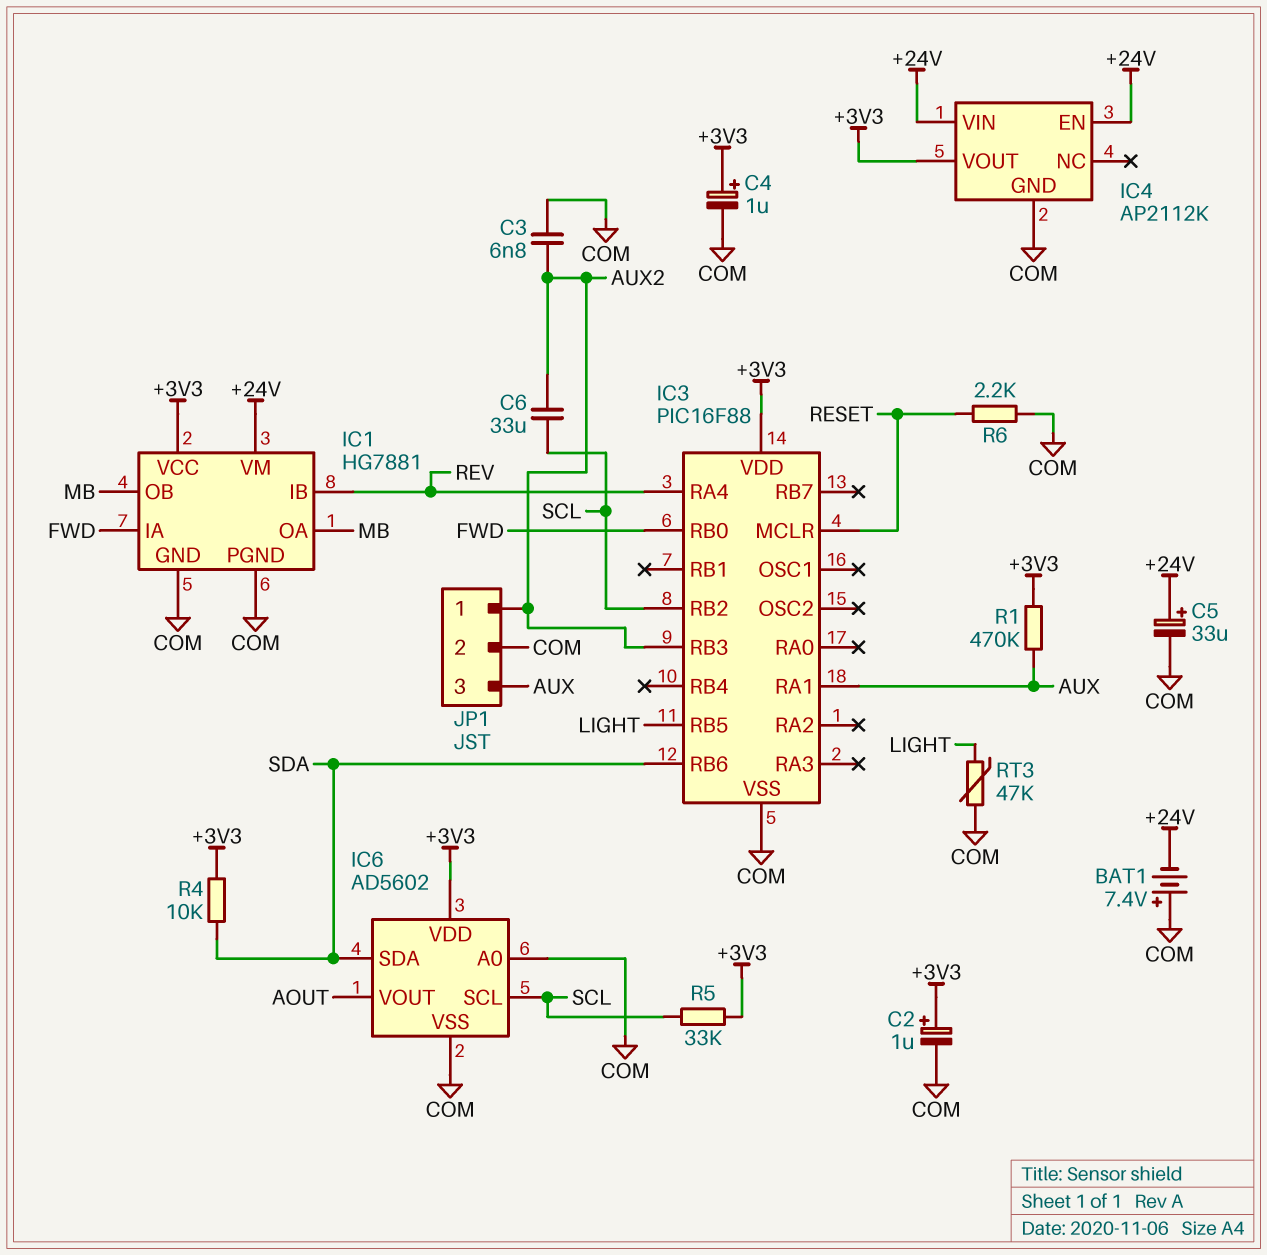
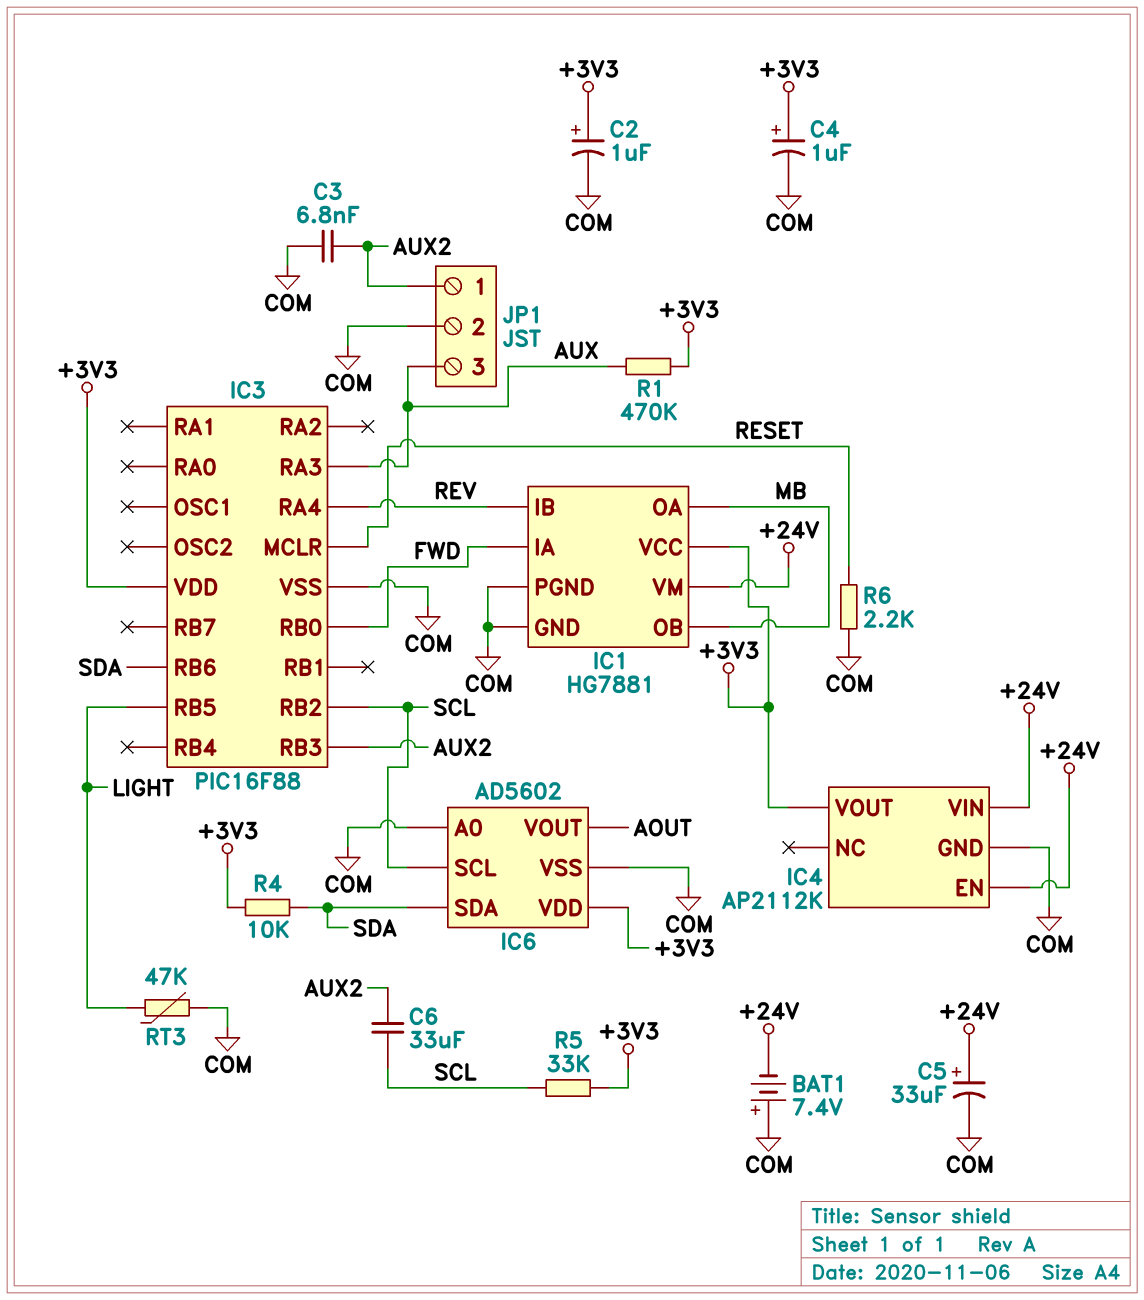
IC3 pin RA1: AUX -> none
IC3 pin RA3: none -> AUX

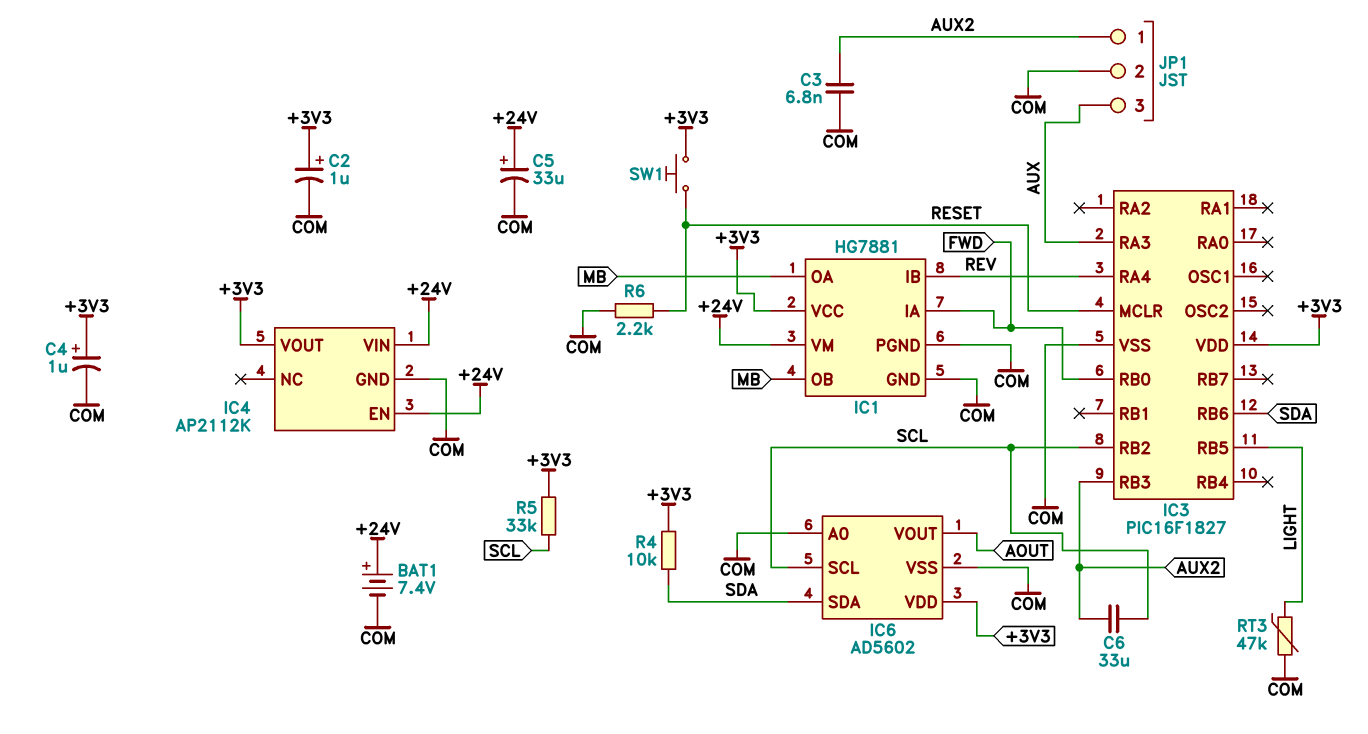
BAT1: 7.4V (plus COM, minus +24V) -> 7.4V (plus +24V, minus COM)
IC3: PIC16F88 -> PIC16F1827
R1: 470k (+3V3, AUX) -> none
SW1: none -> button (+3V3, RESET)

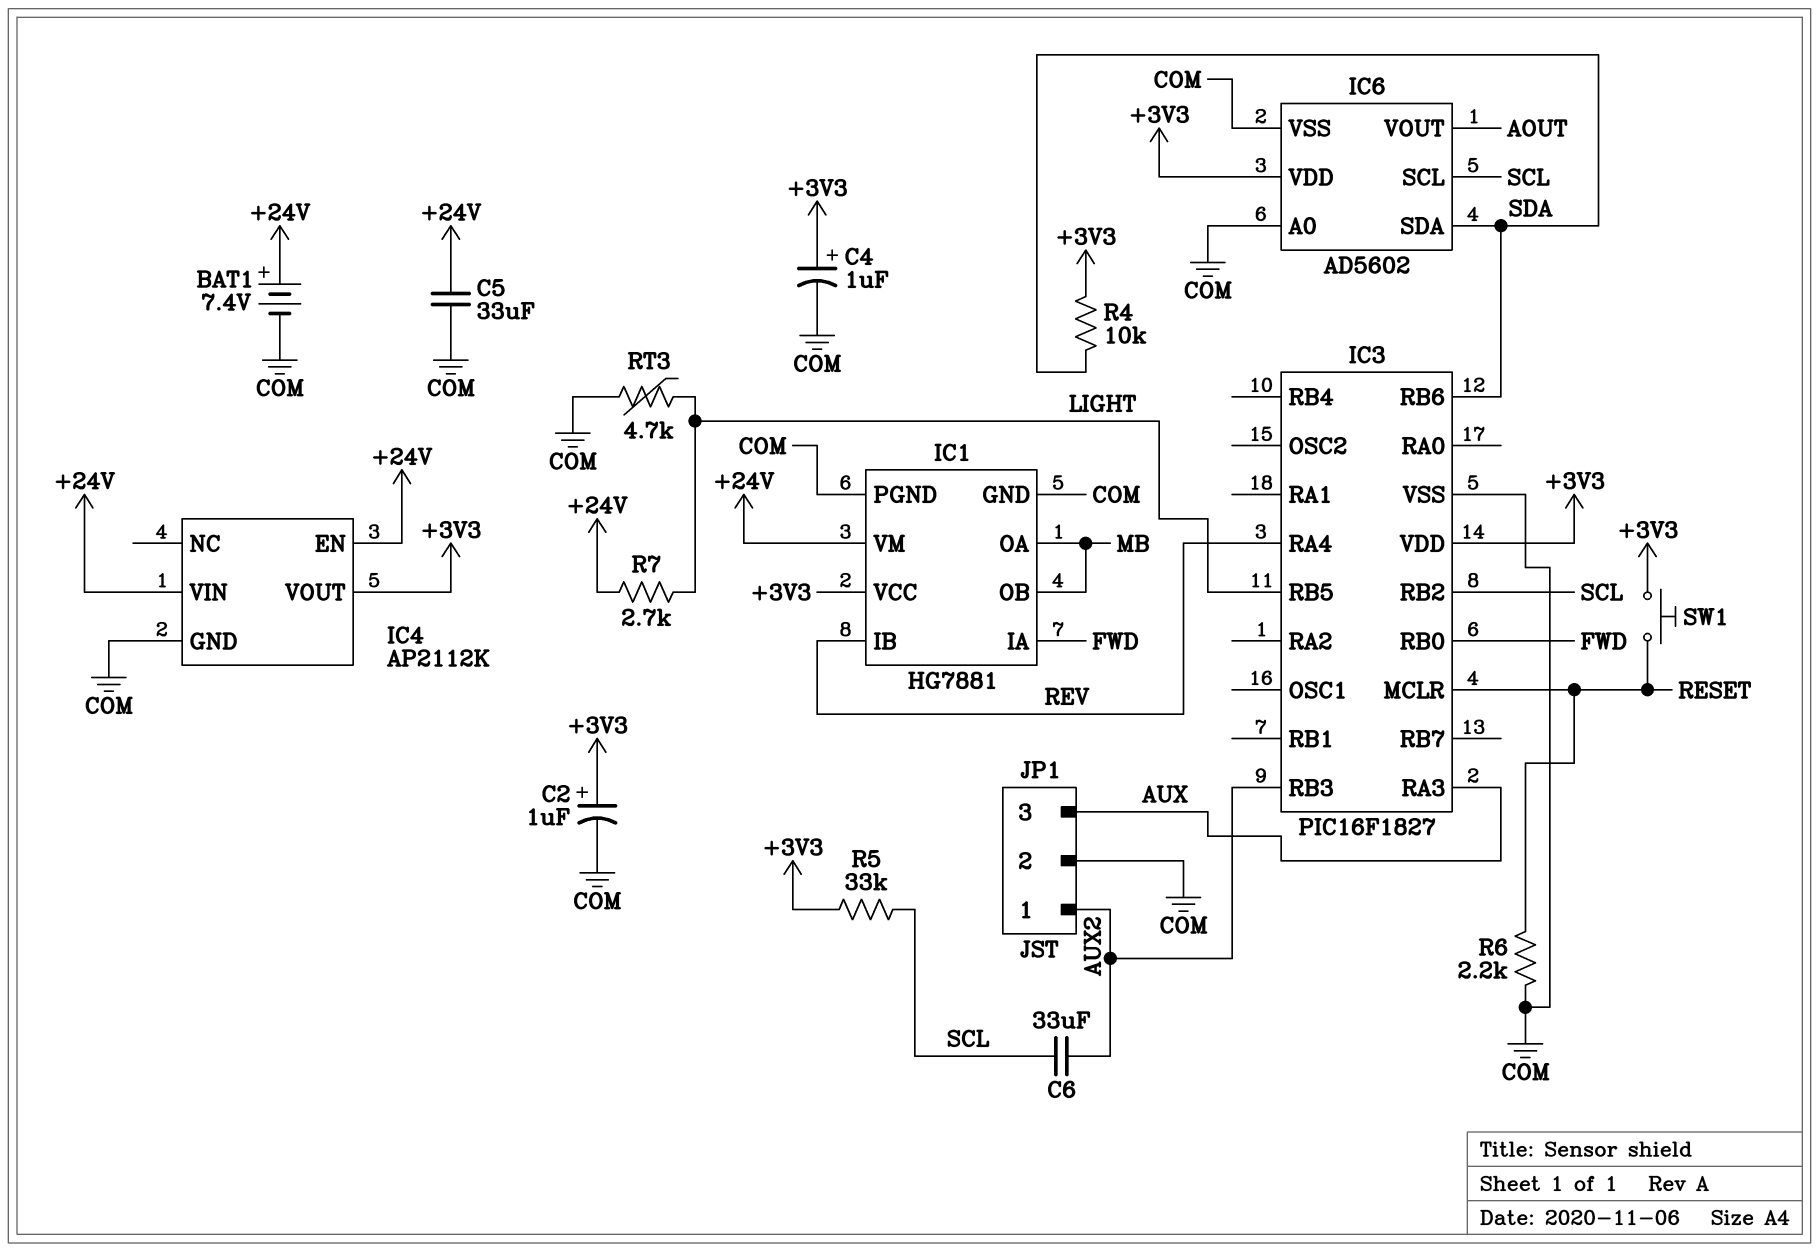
C3: 6.8nF (AUX2, COM) -> none
C5: 33uF (plus +24V, minus COM) -> 33uF (+24V, COM)
R7: none -> 2.7k (+24V, LIGHT)
RT3: 47k (COM, LIGHT) -> 4.7k (COM, LIGHT)

